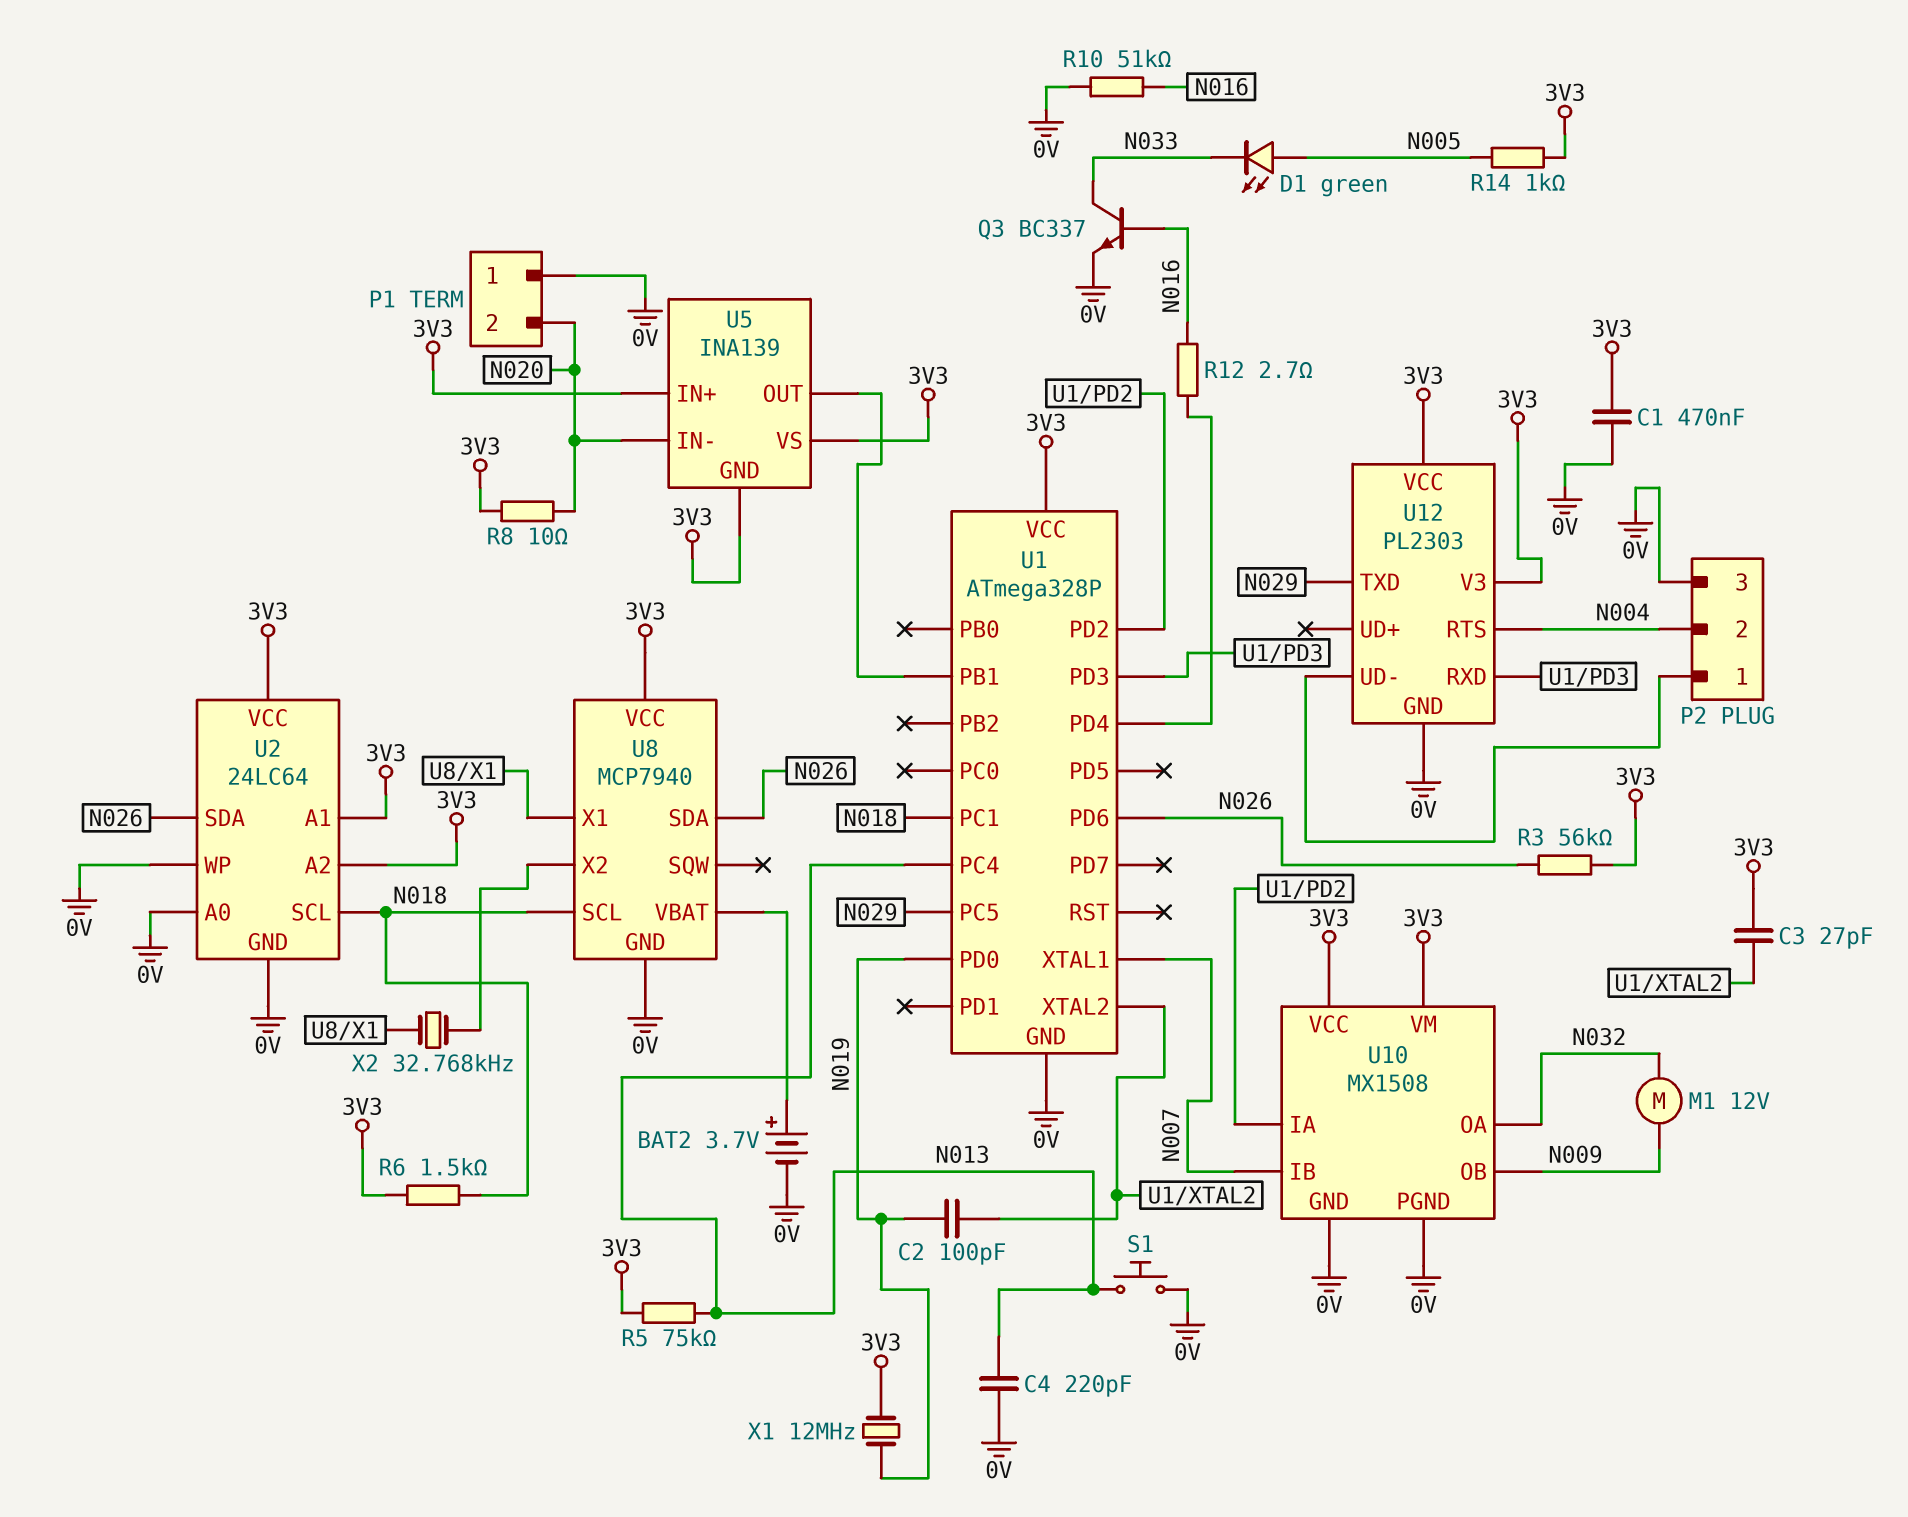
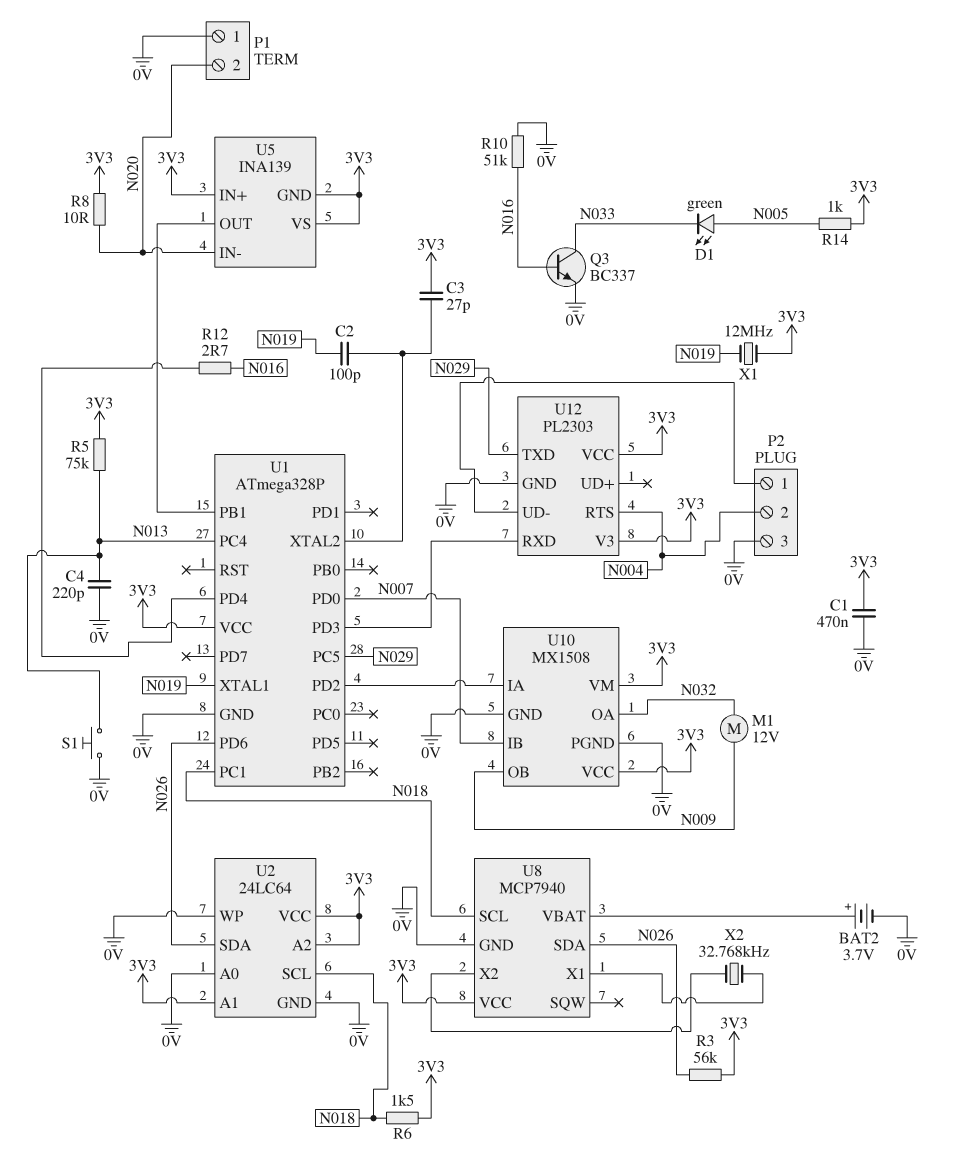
U1 pin PD0: N019 -> N007
U1 pin XTAL1: N007 -> N019

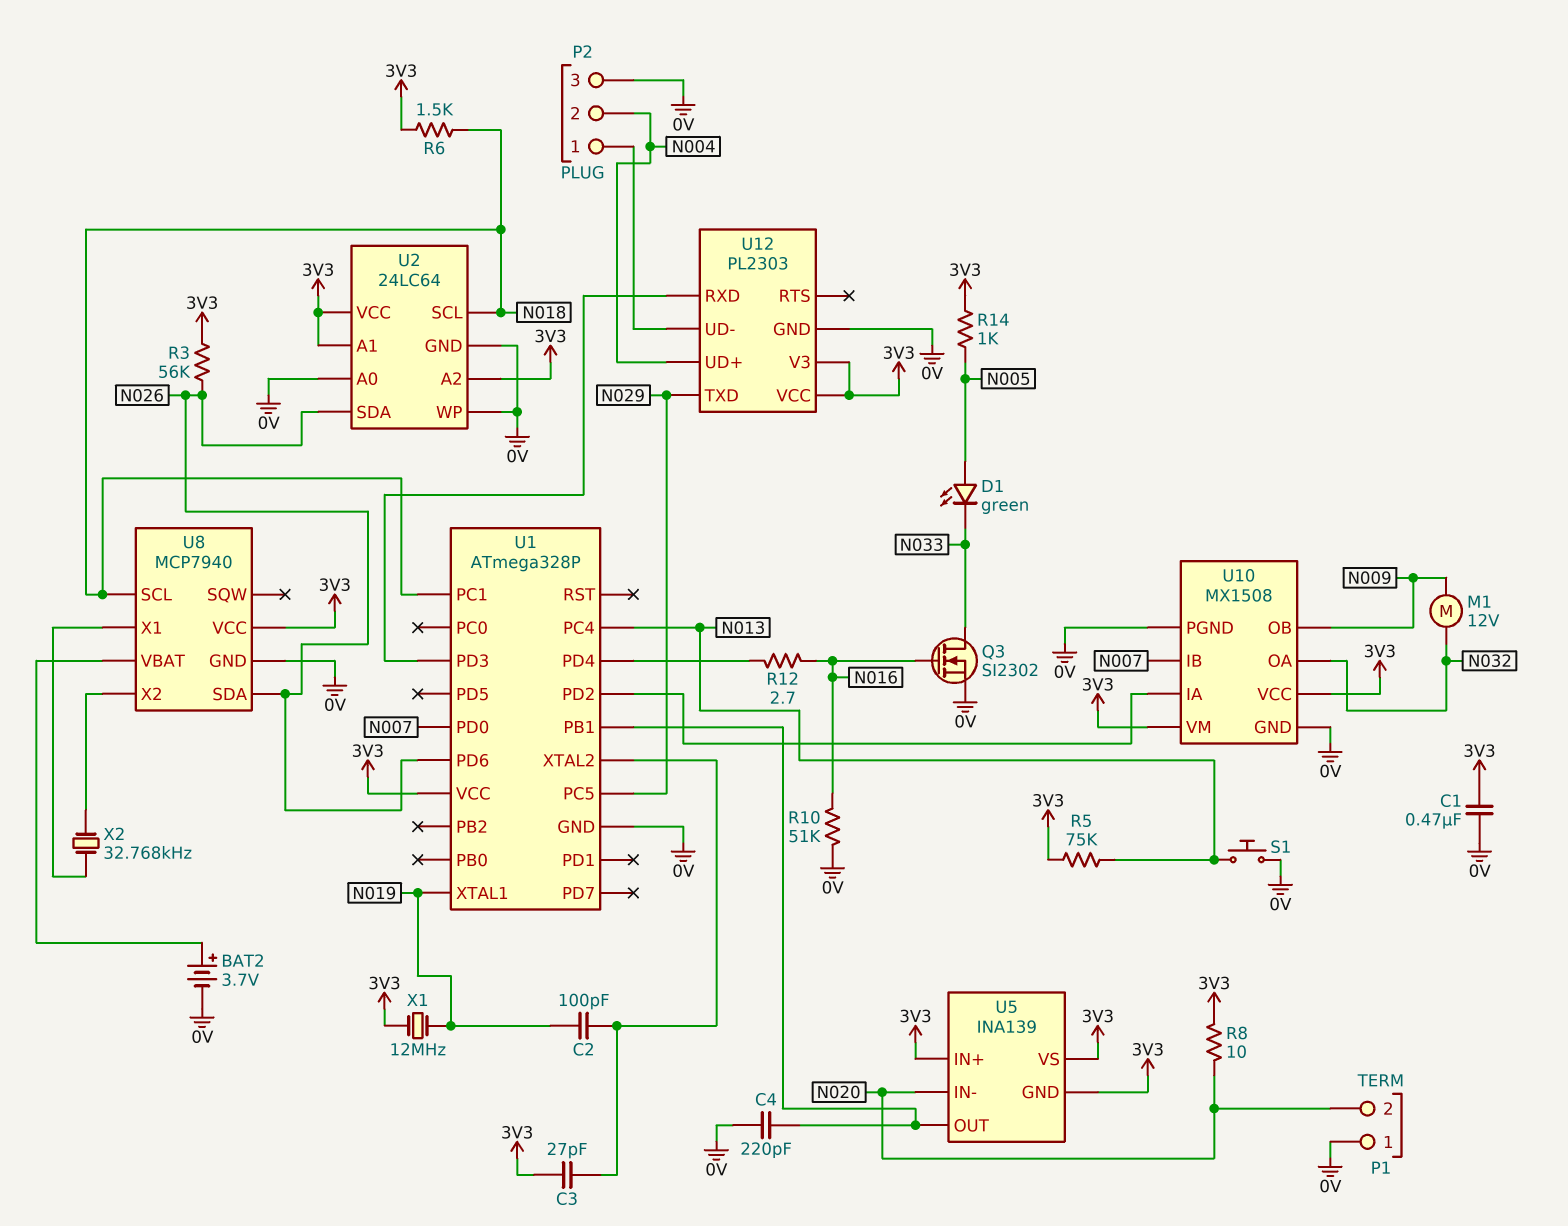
C4: 220pF (0V, N013) -> 220pF (0V, U1/PB1)
Q3: NPN BC337 (B N016, C N033, E 0V) -> NMOS SI2302 (G N016, D N033, S 0V)
U12 pin RTS: N004 -> none
U12 pin UD+: none -> N004

